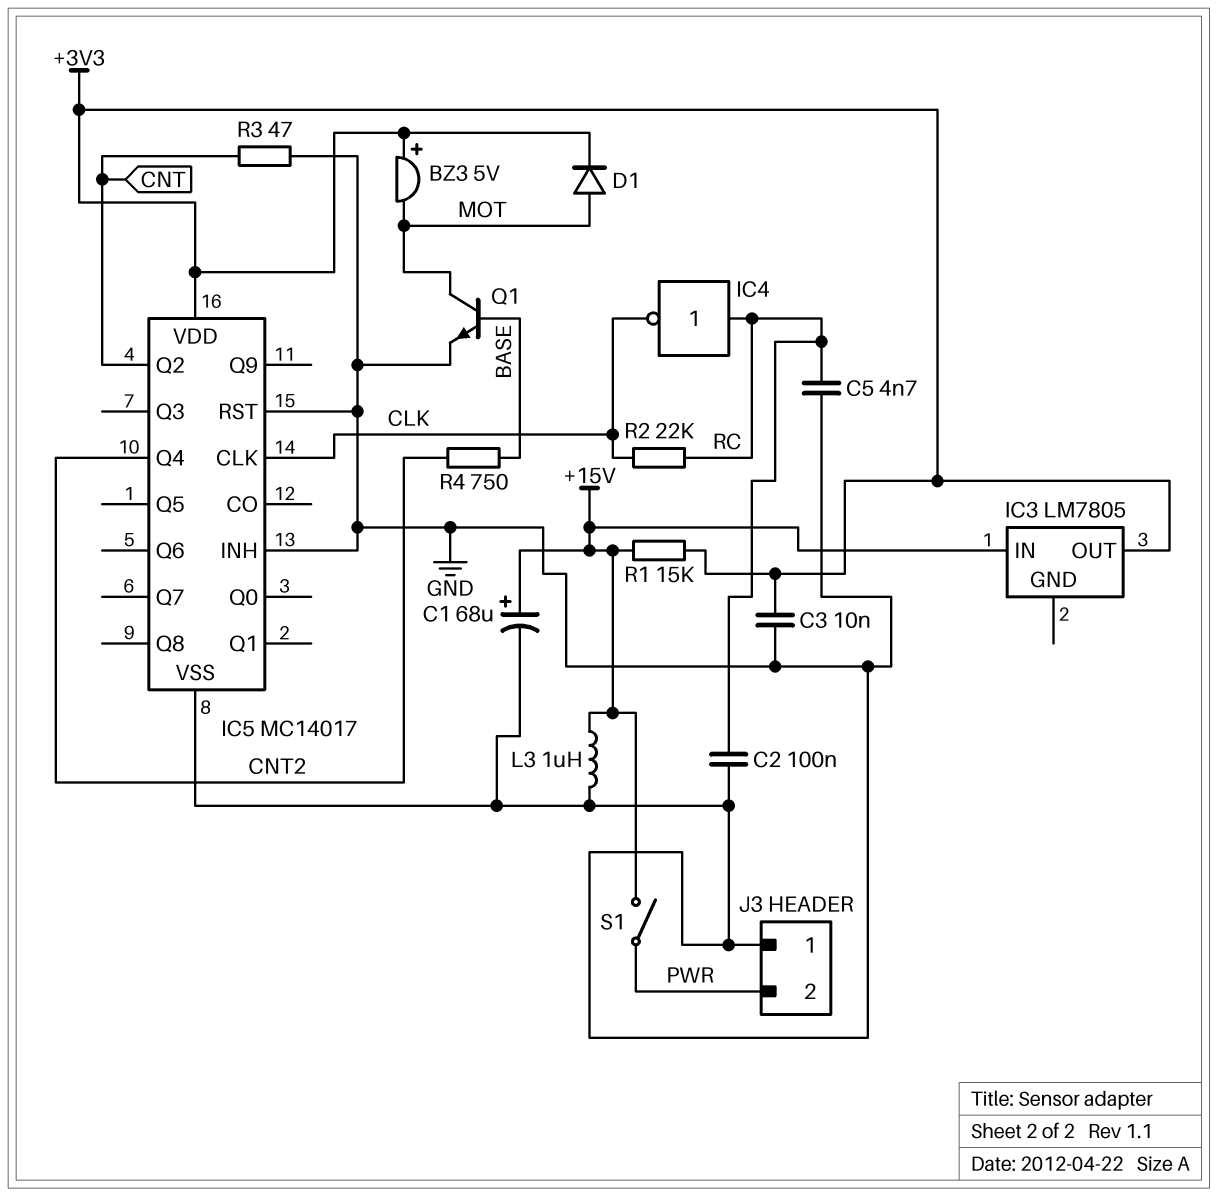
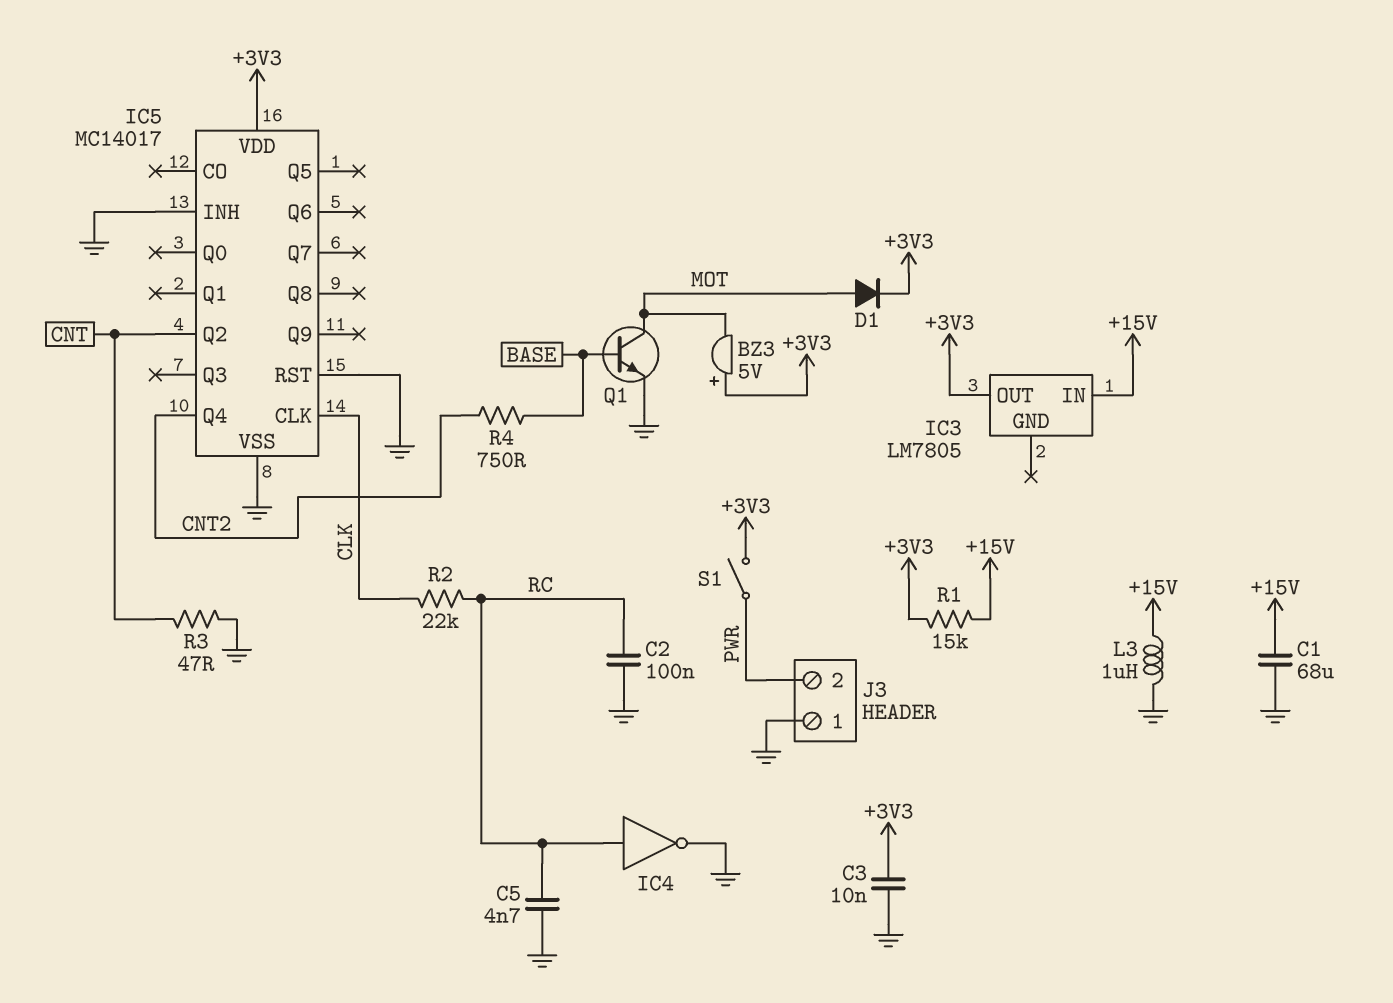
C1: 68uF (plus +15V, minus GND) -> 68uF (+15V, GND)
IC4: NOT (in RC, out CLK) -> NOT (in RC, out GND)
S1: switch (+15V, PWR) -> switch (+3V3, PWR)

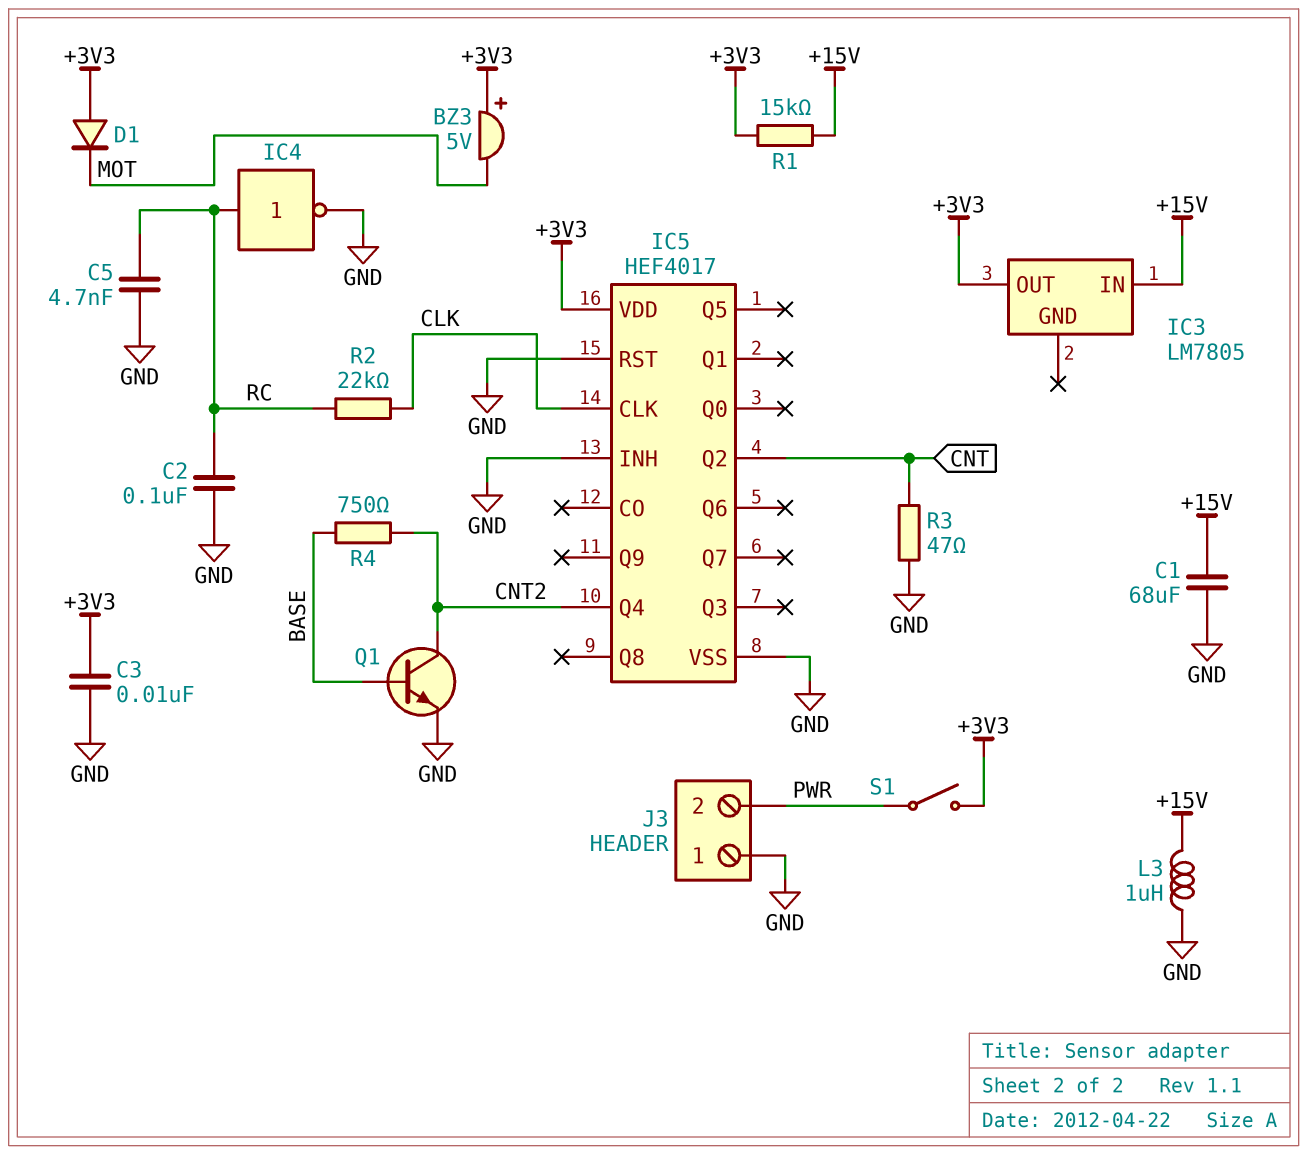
D1: diode (A MOT, K +3V3) -> diode (A +3V3, K MOT)
IC5: MC14017 -> HEF4017
Q1: NPN (B BASE, C MOT, E GND) -> NPN (B BASE, C CNT2, E GND)

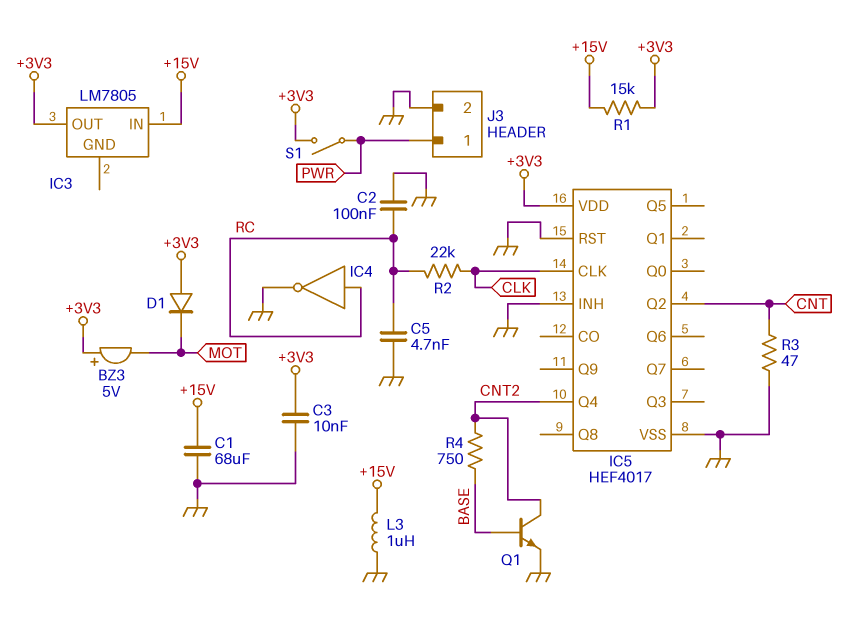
J3 pin 1: GND -> PWR
J3 pin 2: PWR -> GND

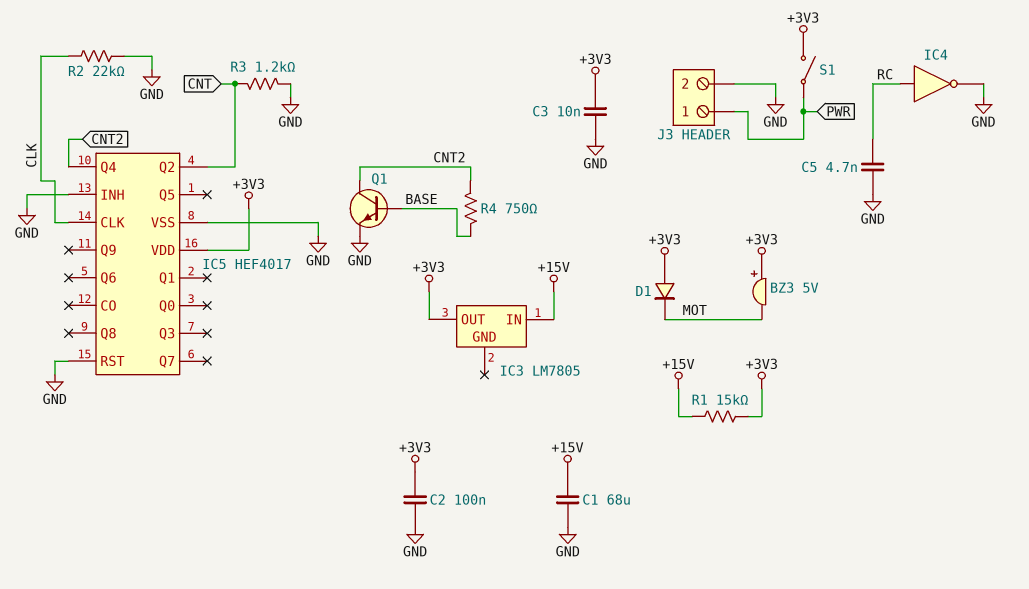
C2: 100nF (GND, RC) -> 100nF (+3V3, GND)
L3: 1uH (+15V, GND) -> none
R2: 22k (CLK, RC) -> 22k (CLK, GND)
R3: 47 (CNT, GND) -> 1.2k (CNT, GND)

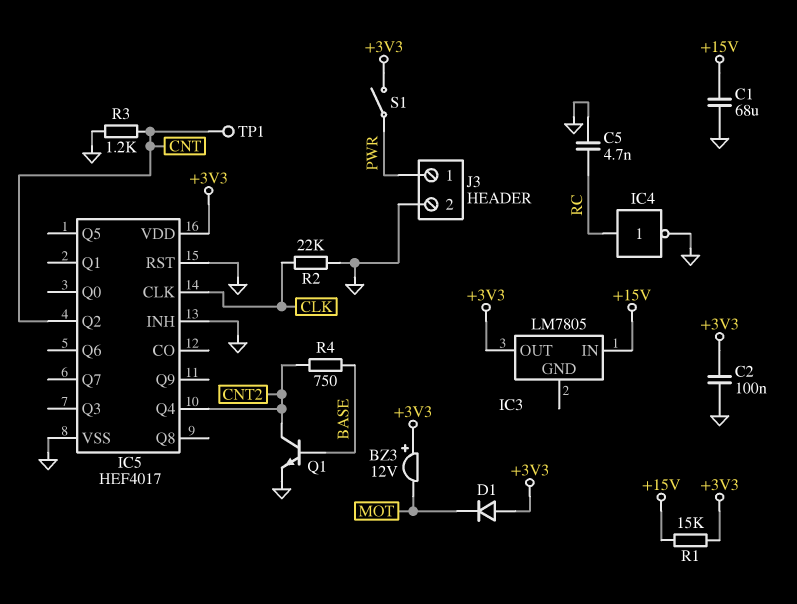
BZ3: buzzer 5V (plus +3V3, minus MOT) -> buzzer 12V (plus +3V3, minus MOT)
C3: 10nF (+3V3, GND) -> none
TP1: none -> test point (CNT)

